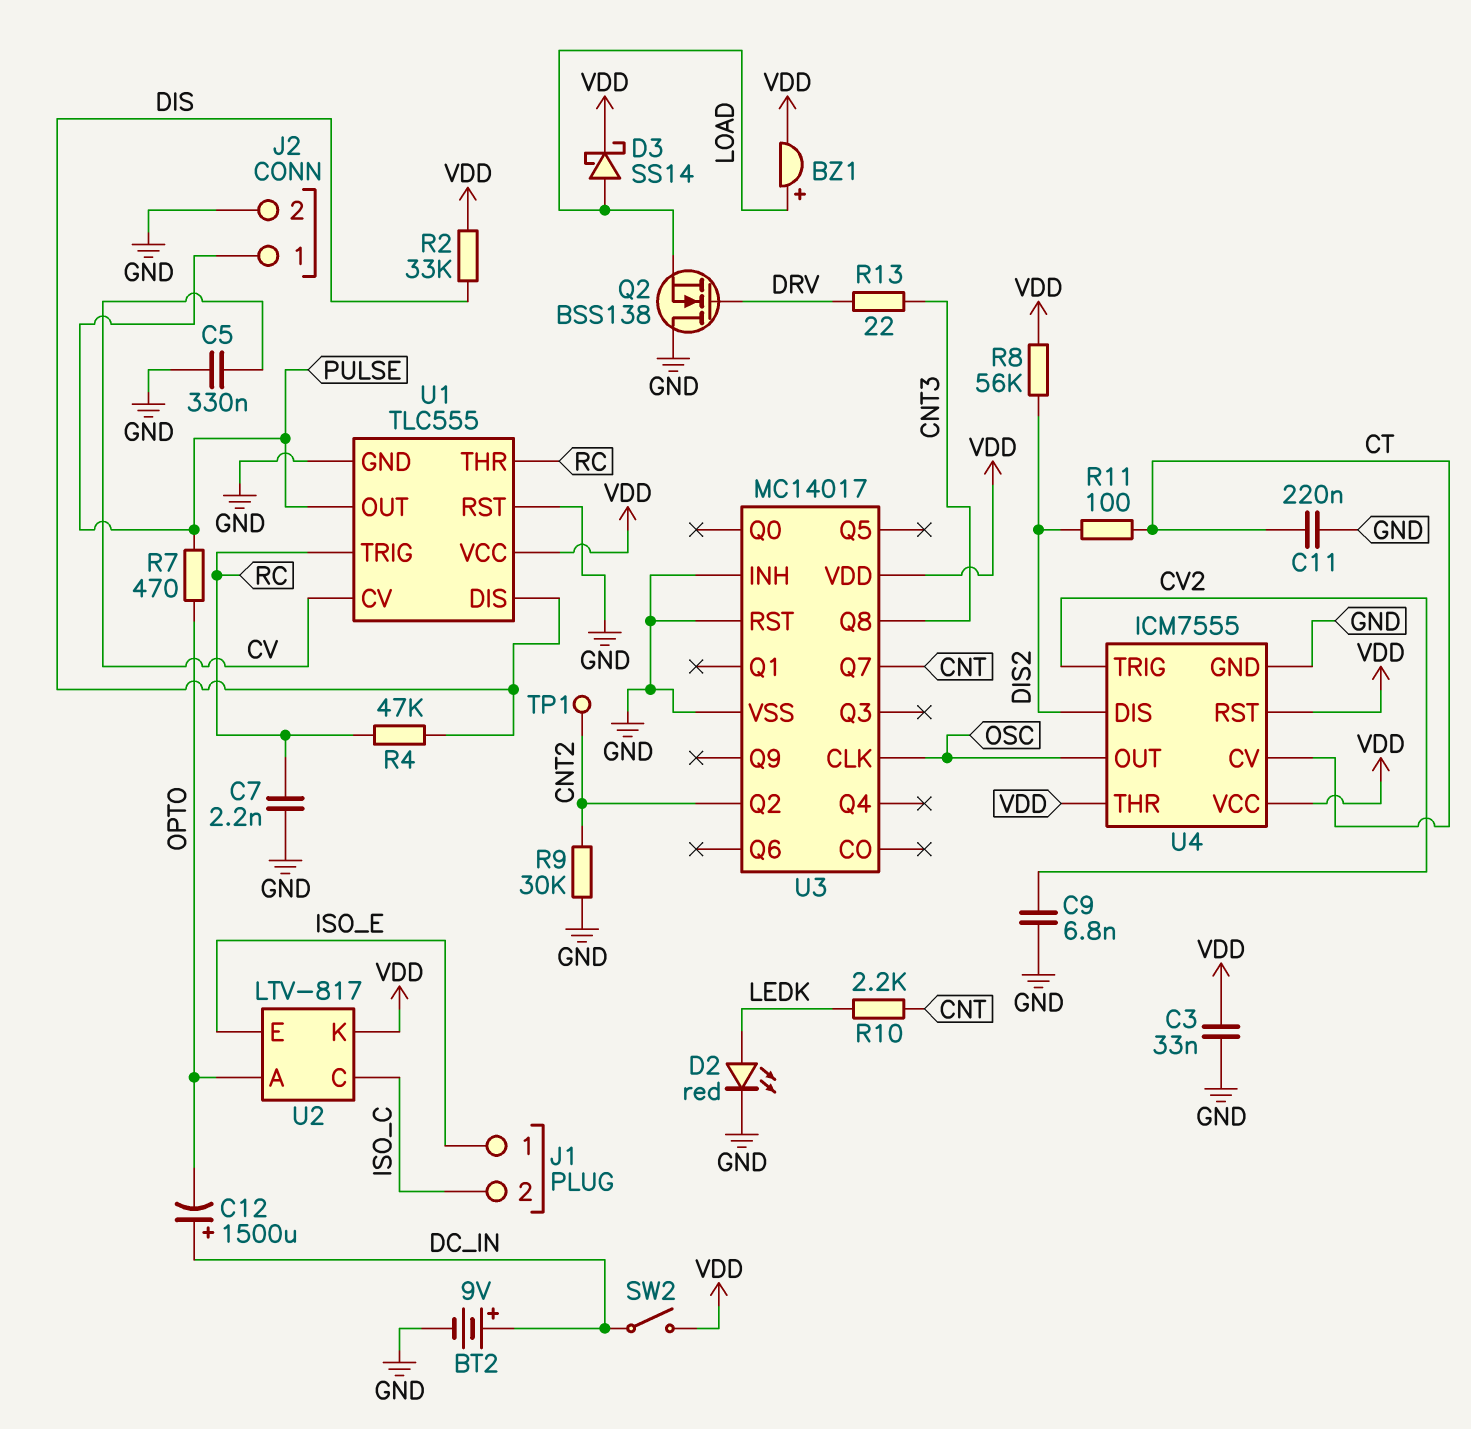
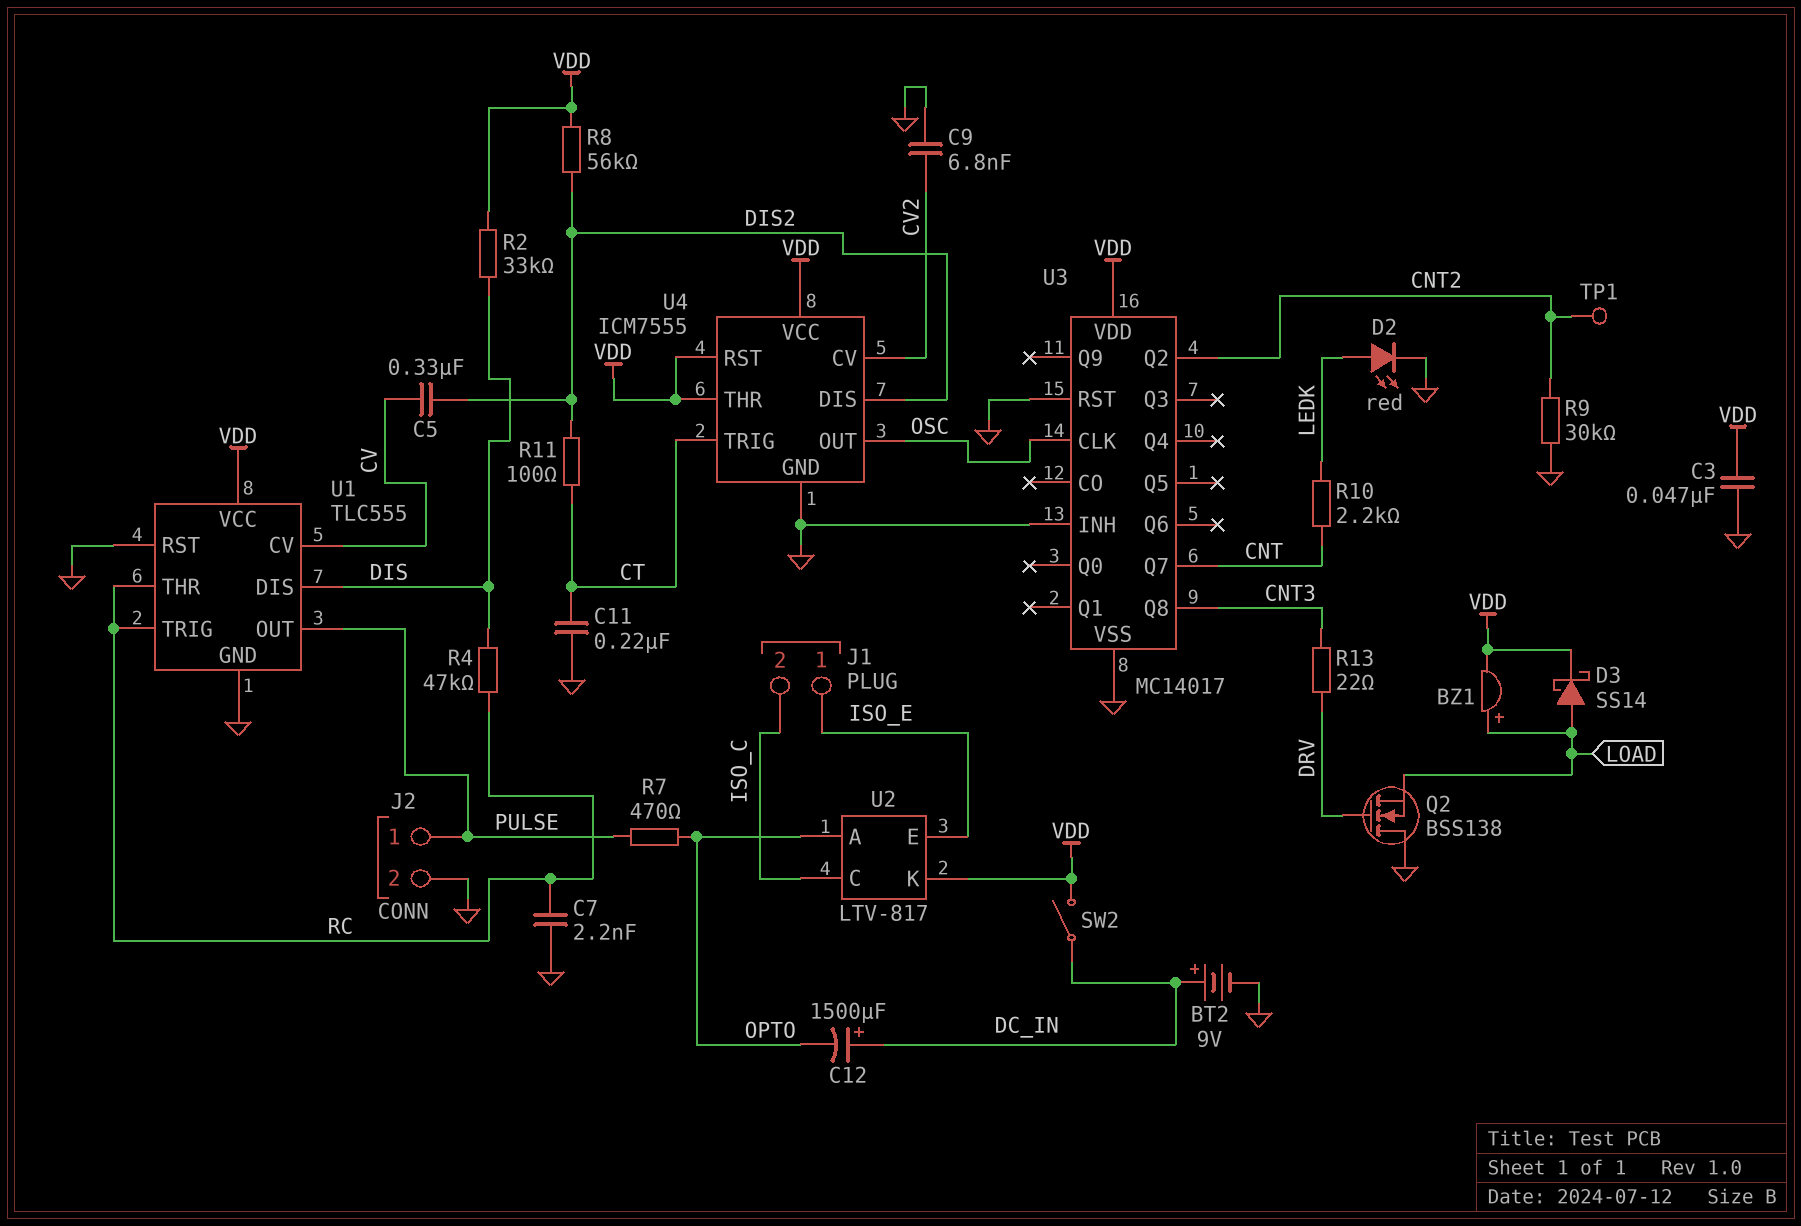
C3: 33nF (GND, VDD) -> 47nF (GND, VDD)
C5: 330nF (CV, GND) -> 330nF (CV, DIS2)
U4 pin CV: CT -> CV2
U4 pin TRIG: CV2 -> CT

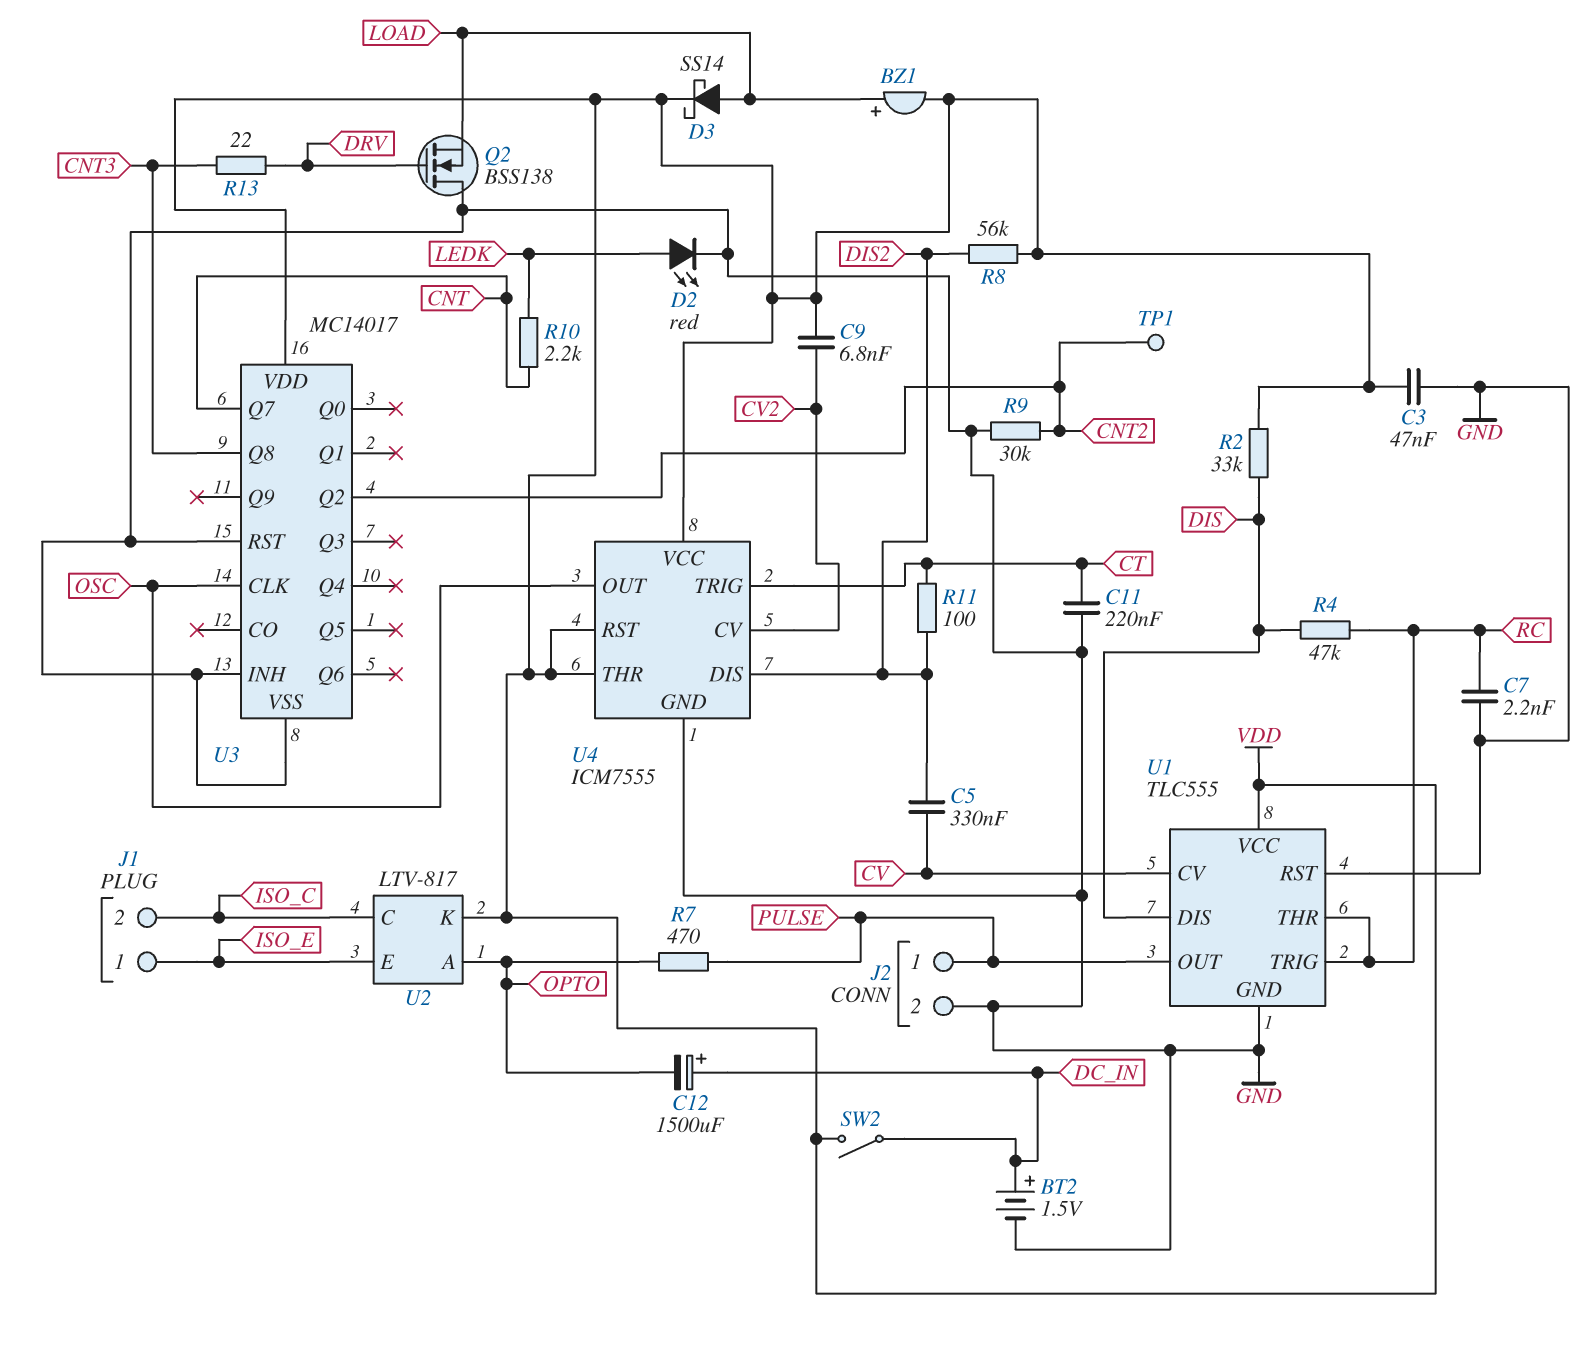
BT2: 9V (plus DC_IN, minus GND) -> 1.5V (plus DC_IN, minus GND)
C9: 6.8nF (CV2, GND) -> 6.8nF (CV2, VDD)

